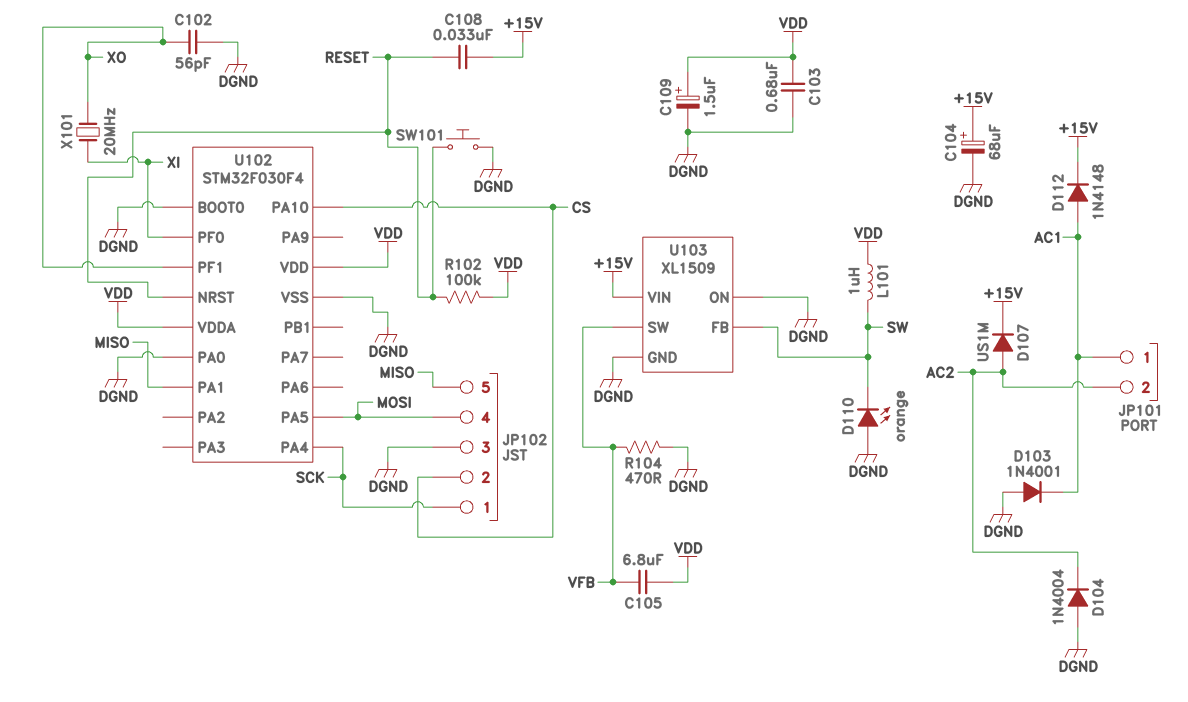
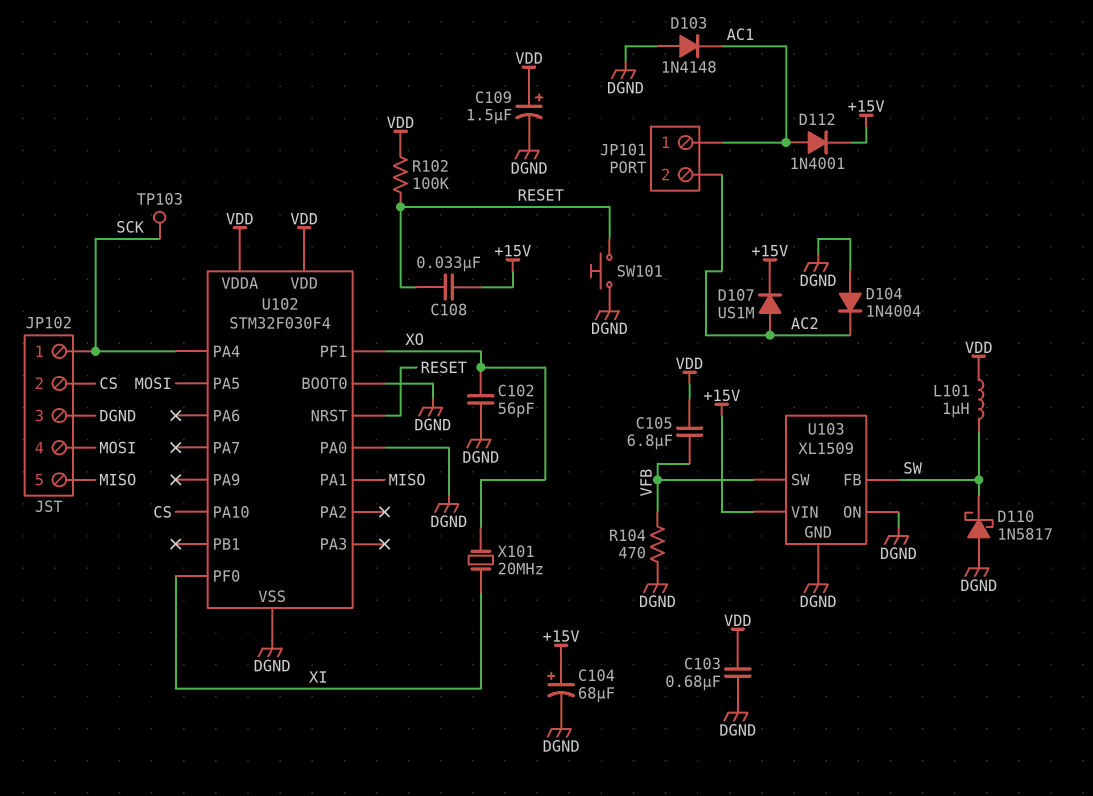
D103: diode 1N4001 (A DGND, K AC1) -> diode 1N4148 (A DGND, K AC1)
D110: LED orange (A DGND, K SW) -> schottky 1N5817 (A DGND, K SW)
D112: diode 1N4148 (A AC1, K +15V) -> diode 1N4001 (A AC1, K +15V)
TP103: none -> test point (SCK)

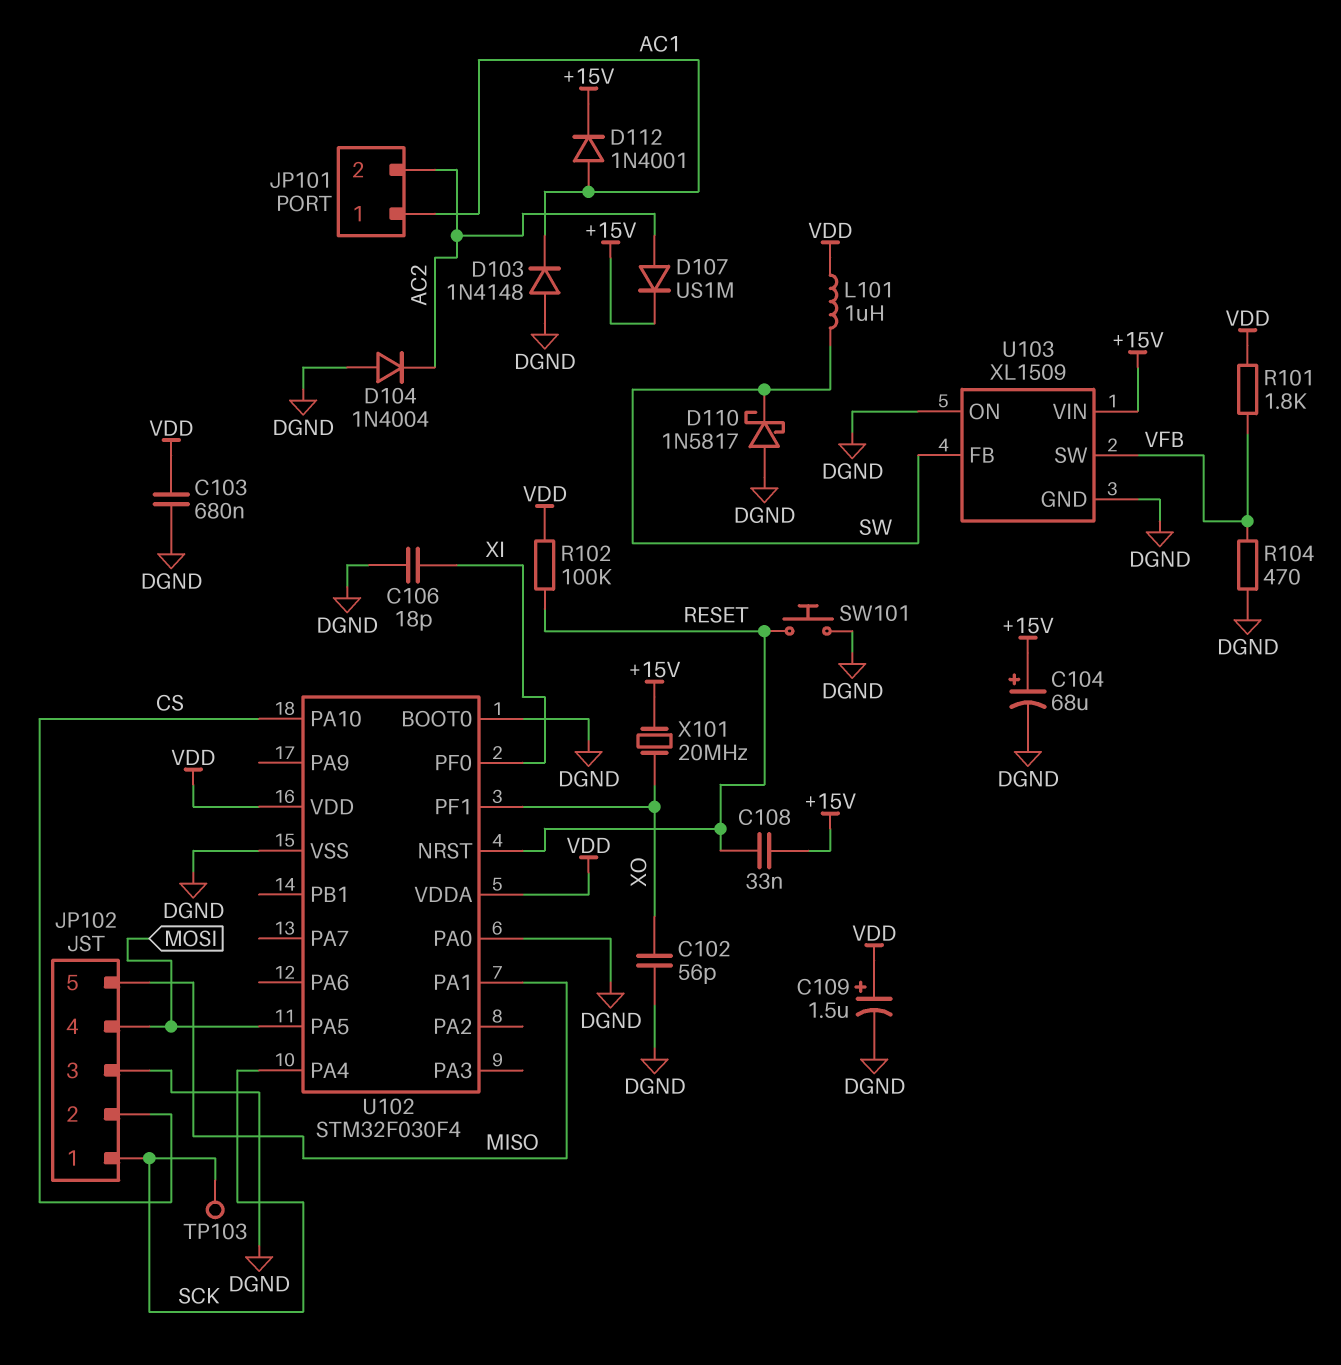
C105: 6.8uF (VDD, VFB) -> none
C106: none -> 18pF (DGND, XI)
R101: none -> 1.8k (VDD, VFB)
X101: 20MHz (XI, XO) -> 20MHz (+15V, XO)

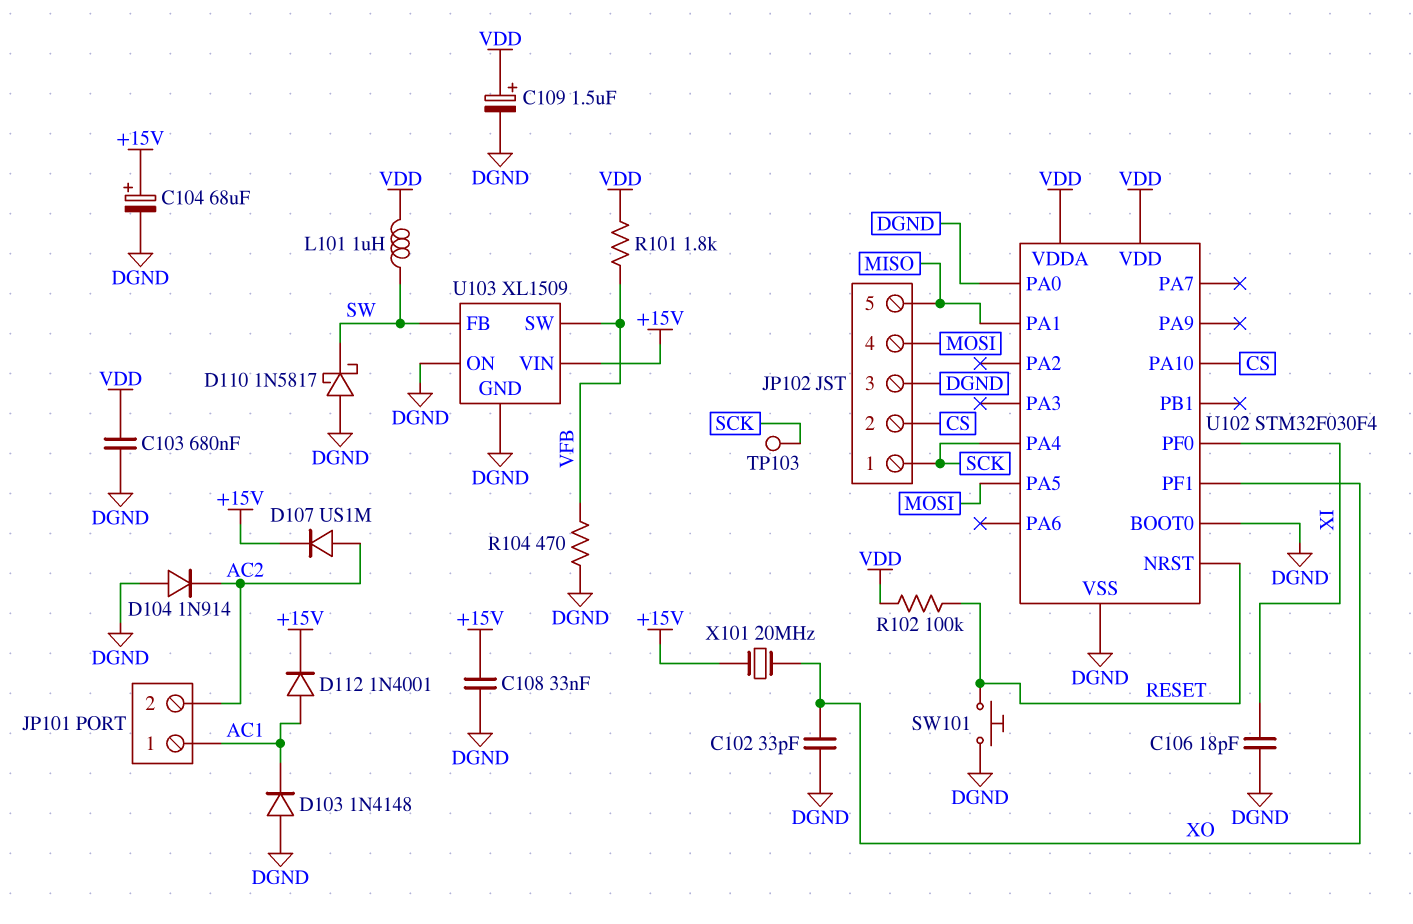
C102: 56pF (DGND, XO) -> 33pF (DGND, XO)
C108: 33nF (+15V, RESET) -> 33nF (+15V, DGND)
D104: diode 1N4004 (A DGND, K AC2) -> diode 1N914 (A DGND, K AC2)

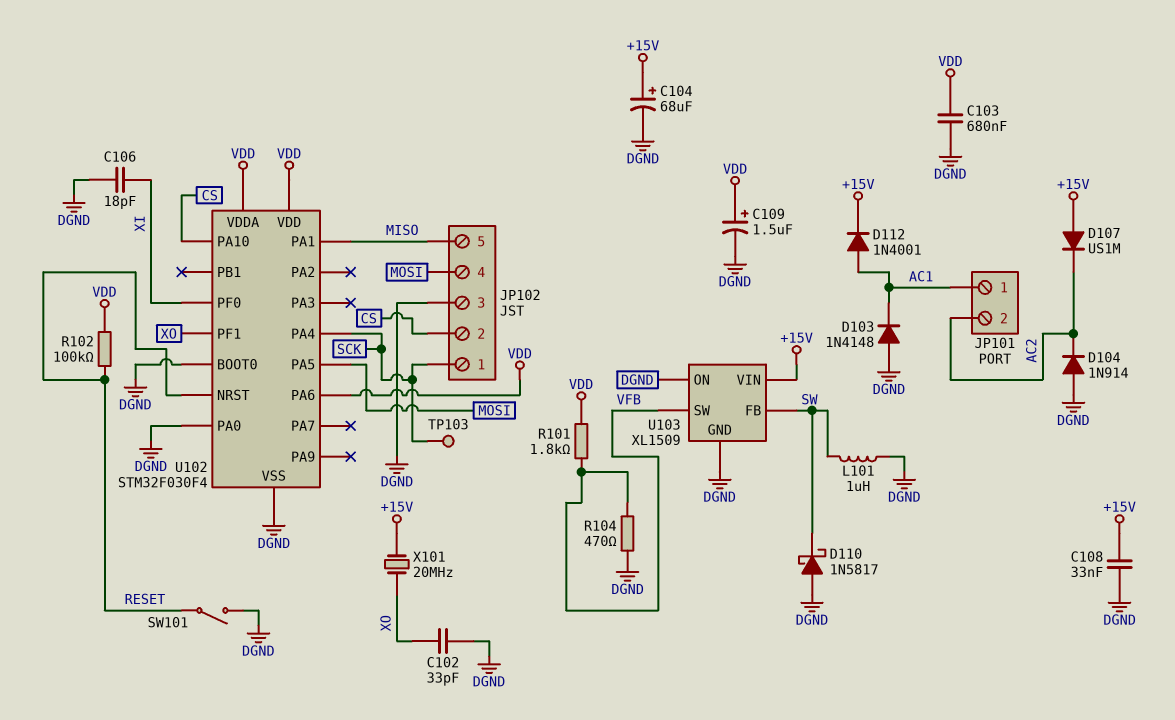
D107: diode US1M (A AC2, K +15V) -> diode US1M (A +15V, K AC2)
L101: 1uH (SW, VDD) -> 1uH (DGND, SW)
SW101: button (DGND, RESET) -> switch (DGND, RESET)
U102 pin PA6: none -> VDD

